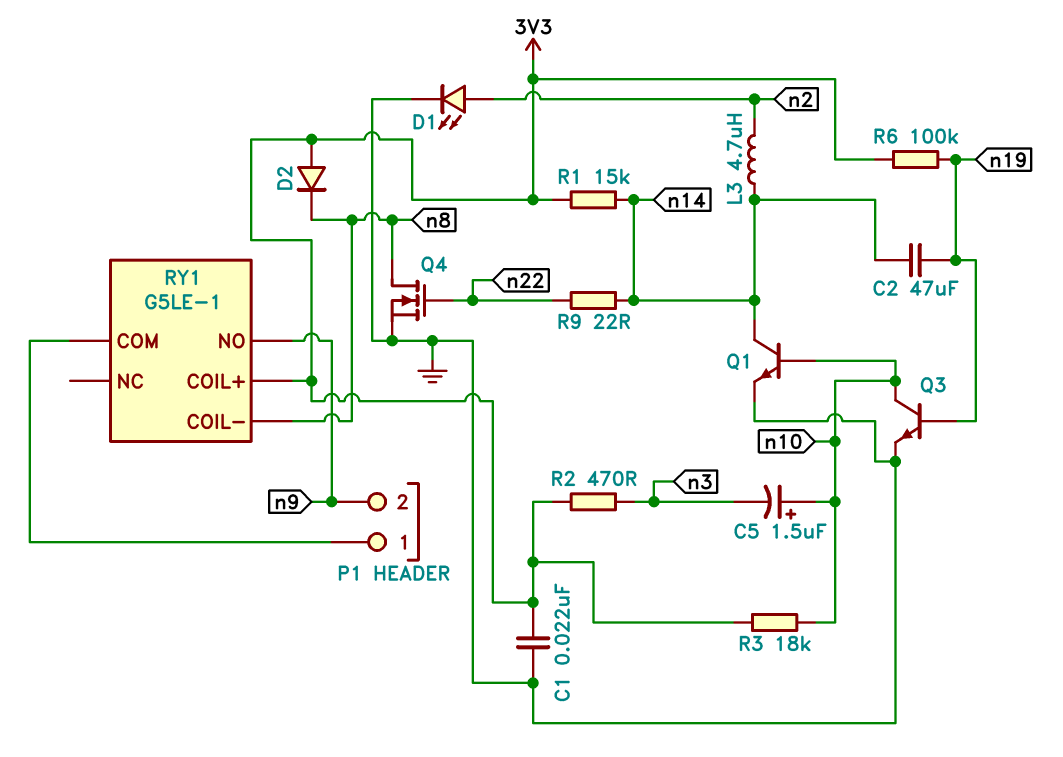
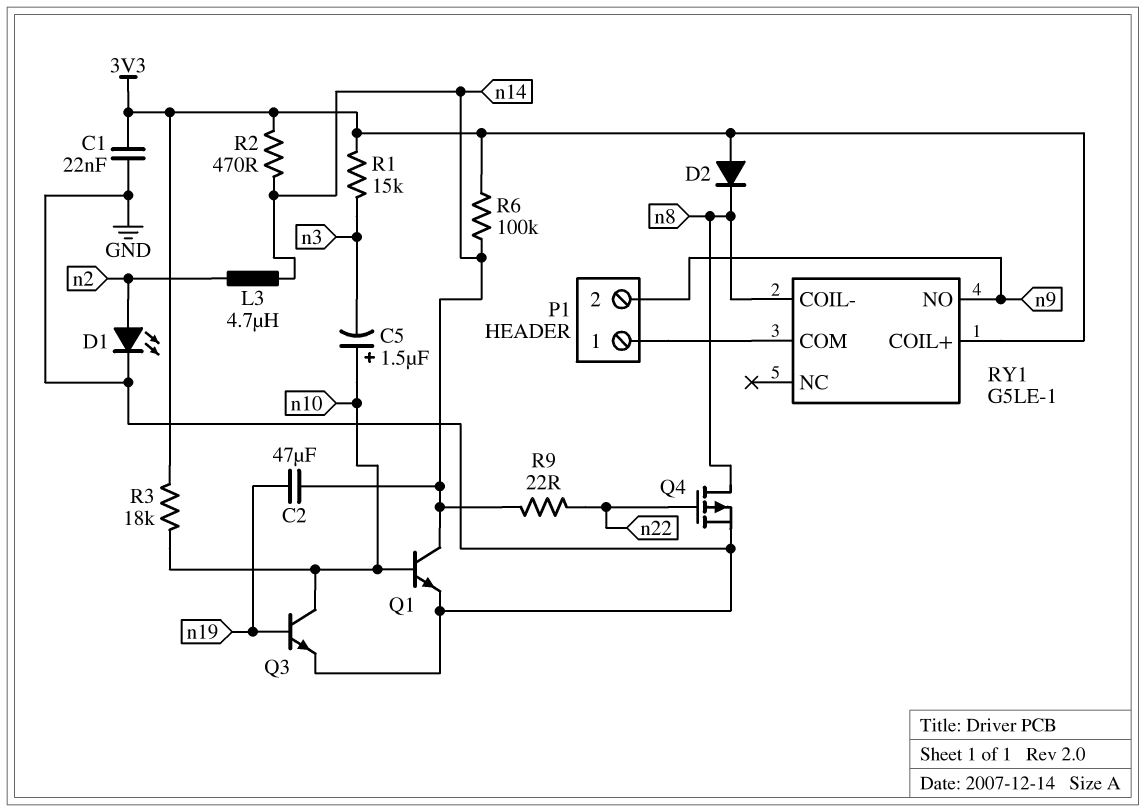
Q4: NMOS (G n22, D n8, S GND) -> PMOS (G n22, D n8, S GND)
R1: 15k (3V3, n14) -> 15k (3V3, n3)
R2: 470 (3V3, n3) -> 470 (3V3, n14)
R6: 100k (3V3, n19) -> 100k (3V3, n14)

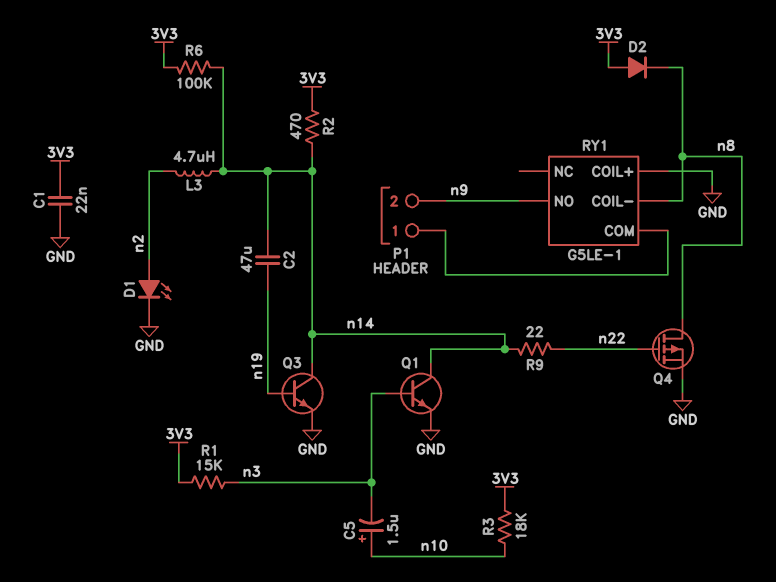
Q1: NPN (B n10, C n14, E GND) -> NPN (B n3, C n14, E GND)
Q3: NPN (B n19, C n10, E GND) -> NPN (B n19, C n14, E GND)
RY1 pin COIL+: 3V3 -> GND

